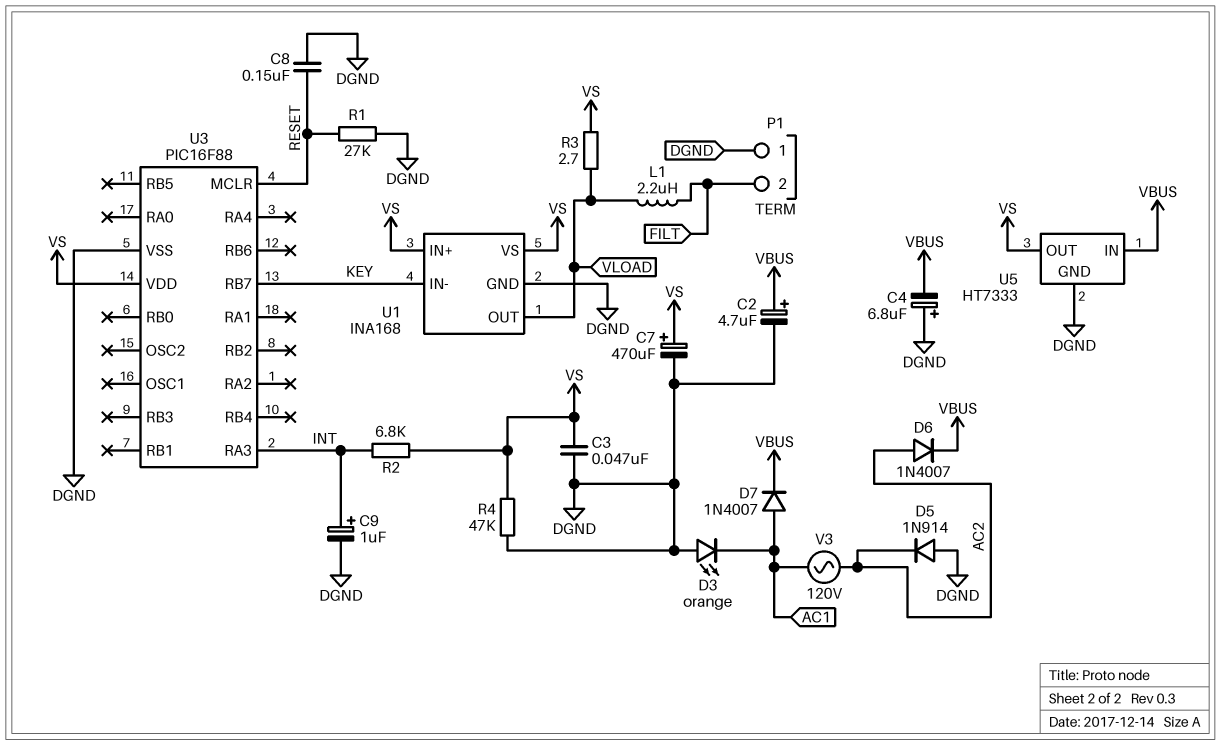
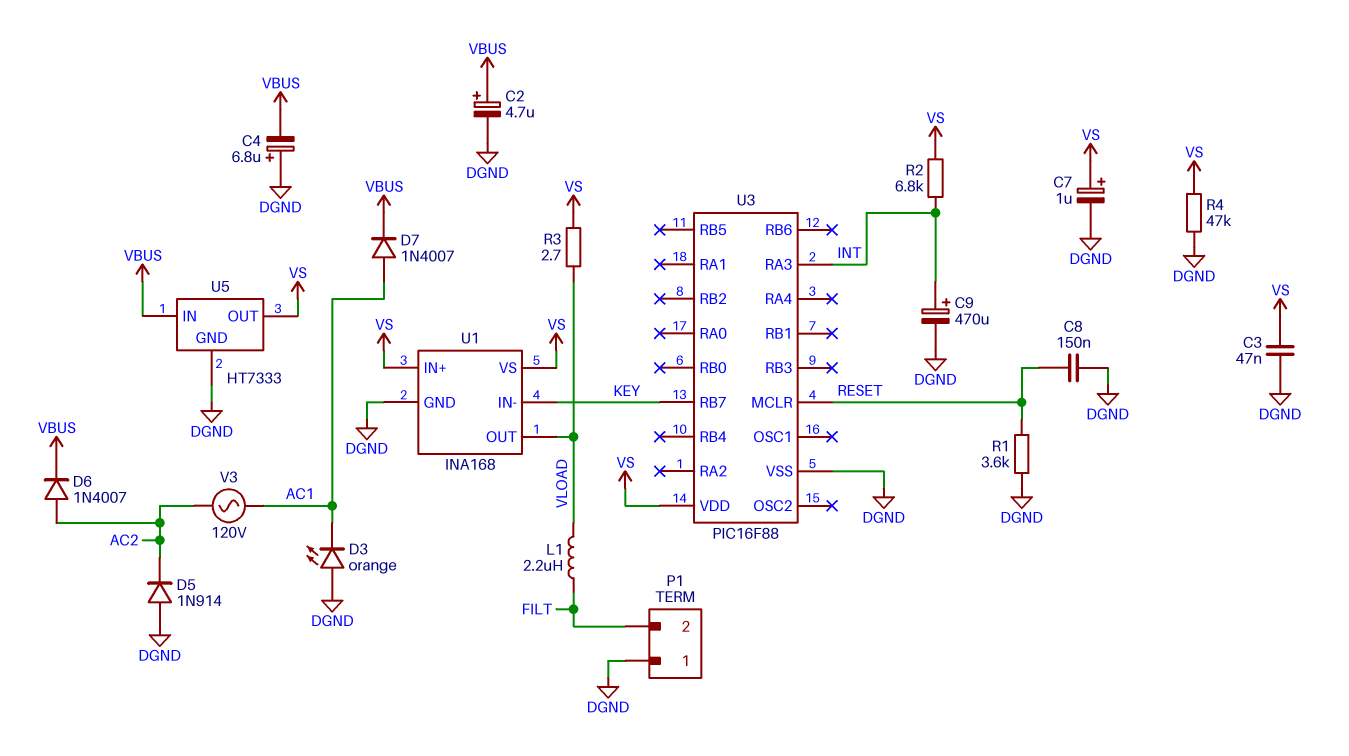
C7: 470uF (plus VS, minus DGND) -> 1uF (plus VS, minus DGND)
C9: 1uF (plus INT, minus DGND) -> 470uF (plus INT, minus DGND)
R1: 27k (DGND, RESET) -> 3.6k (DGND, RESET)

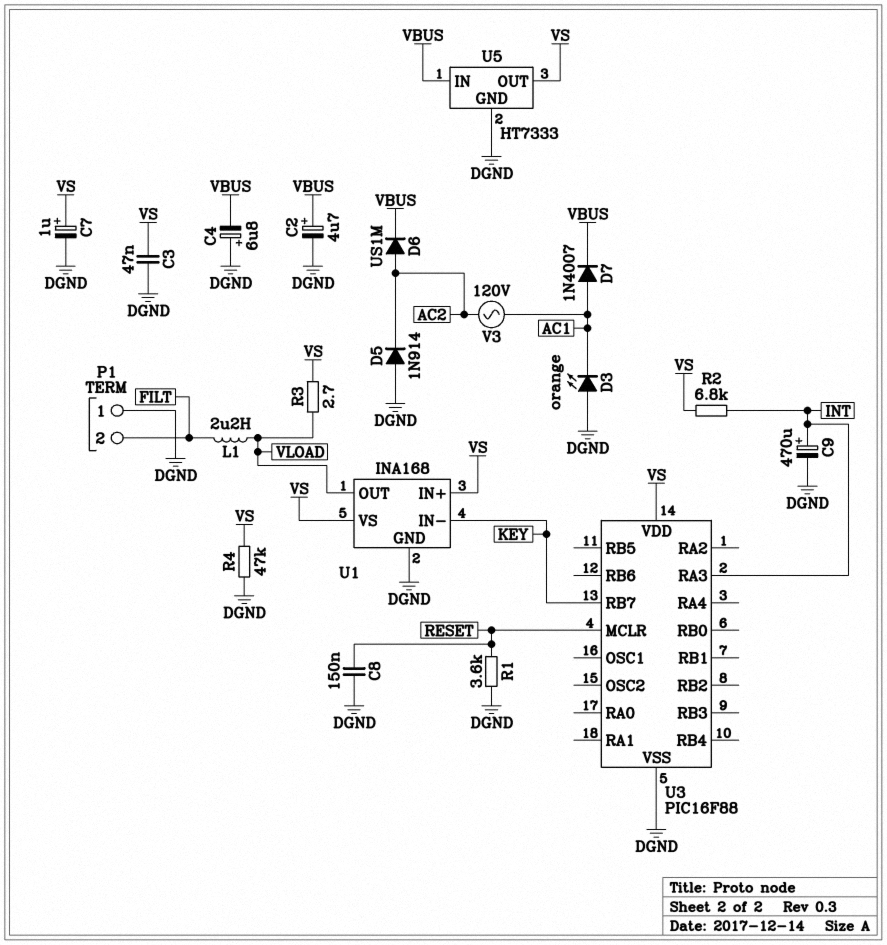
D6: diode 1N4007 (A AC2, K VBUS) -> diode US1M (A AC2, K VBUS)

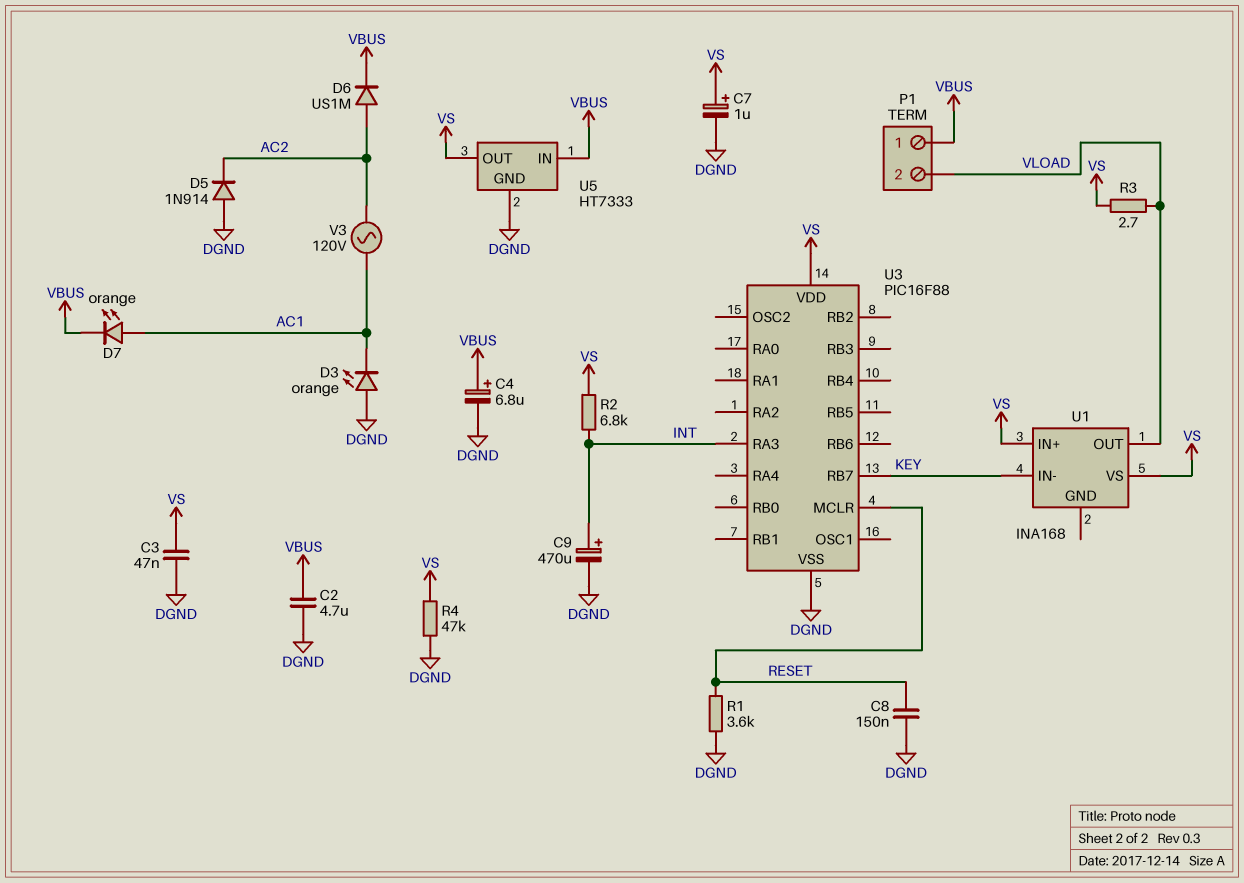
C2: 4.7uF (plus VBUS, minus DGND) -> 4.7uF (DGND, VBUS)
C4: 6.8uF (plus DGND, minus VBUS) -> 6.8uF (plus VBUS, minus DGND)
D7: diode 1N4007 (A AC1, K VBUS) -> LED orange (A AC1, K VBUS)
L1: 2.2uH (FILT, VLOAD) -> none
P1 pin 1: DGND -> VBUS
P1 pin 2: FILT -> VLOAD
U1 pin GND: DGND -> none

